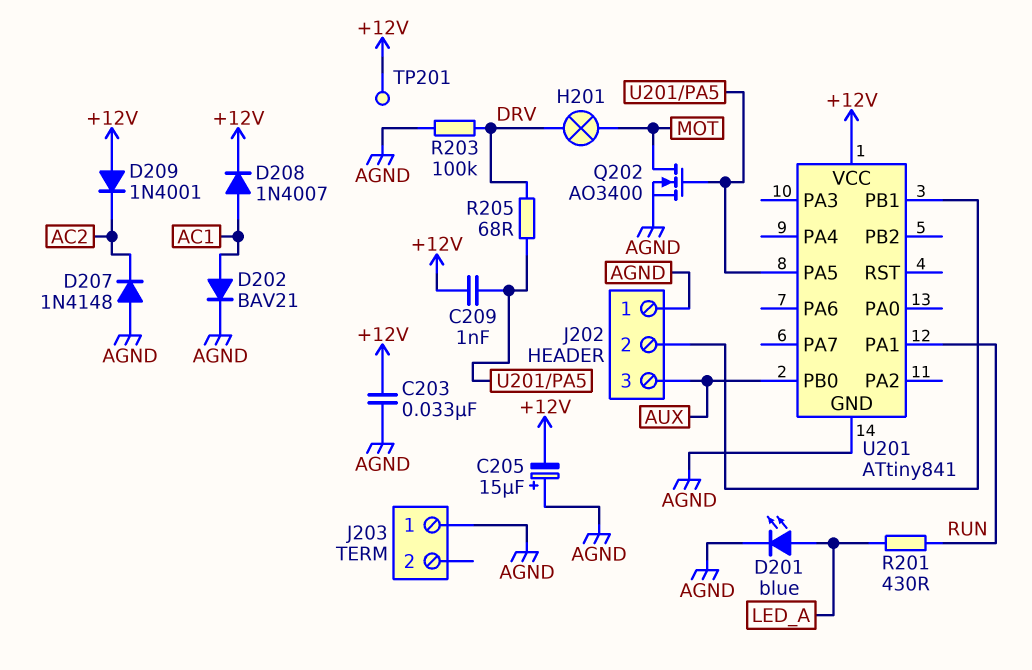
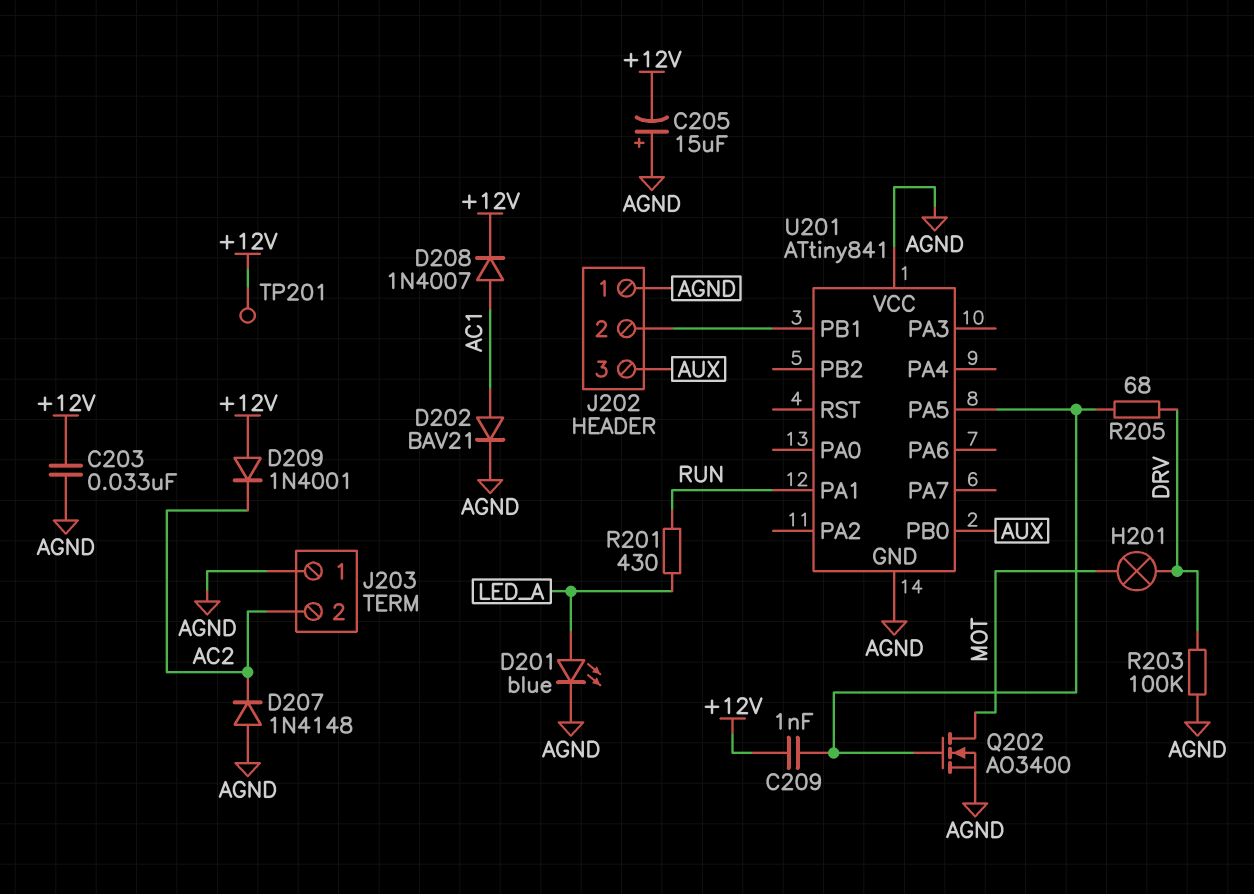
J203 pin 2: none -> AC2
U201 pin VCC: +12V -> AGND

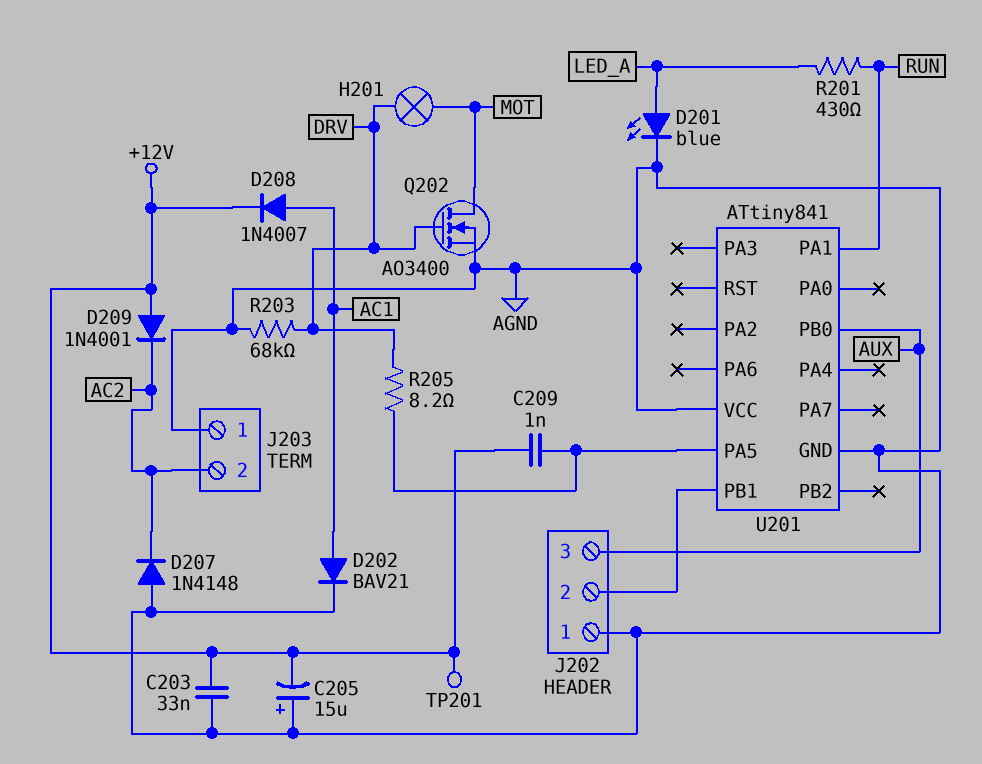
Q202: NMOS AO3400 (G U201/PA5, D MOT, S AGND) -> NMOS AO3400 (G DRV, D MOT, S AGND)
R203: 100k (AGND, DRV) -> 68k (AGND, DRV)
R205: 68 (DRV, U201/PA5) -> 8.2 (DRV, U201/PA5)

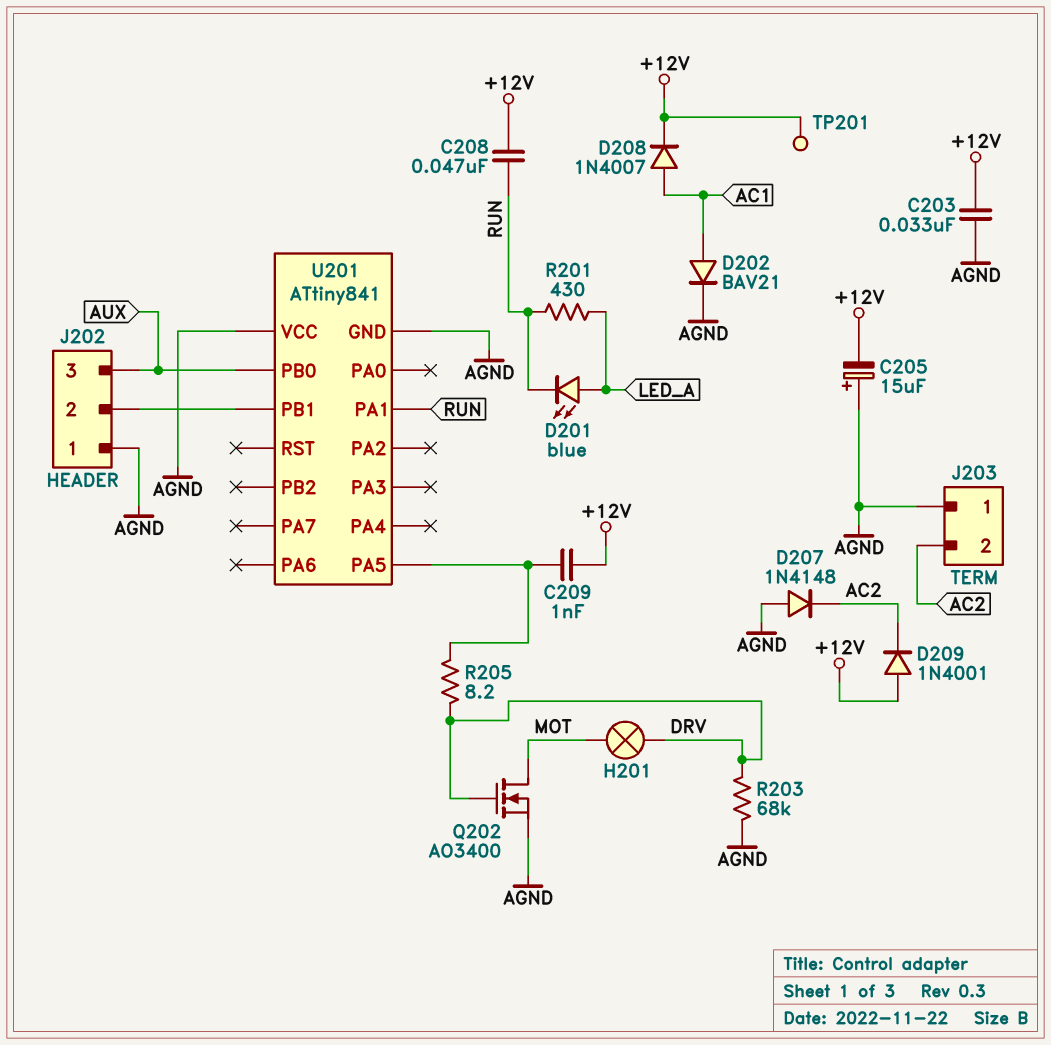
C208: none -> 47nF (+12V, RUN)
D201: LED blue (A LED_A, K AGND) -> LED blue (A LED_A, K RUN)

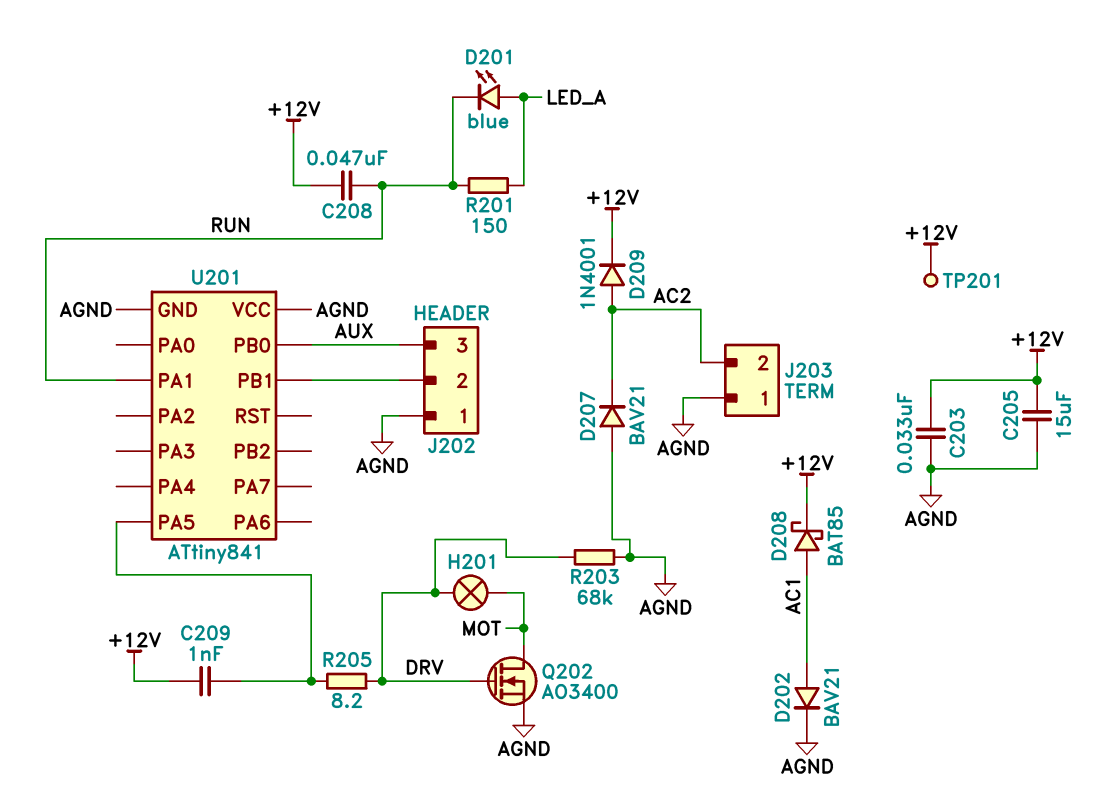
C205: 15uF (plus AGND, minus +12V) -> 15uF (+12V, AGND)
D207: diode 1N4148 (A AGND, K AC2) -> diode BAV21 (A AGND, K AC2)
D208: diode 1N4007 (A AC1, K +12V) -> schottky BAT85 (A AC1, K +12V)
D209: diode 1N4001 (A +12V, K AC2) -> diode 1N4001 (A AC2, K +12V)
R201: 430 (LED_A, RUN) -> 150 (LED_A, RUN)

